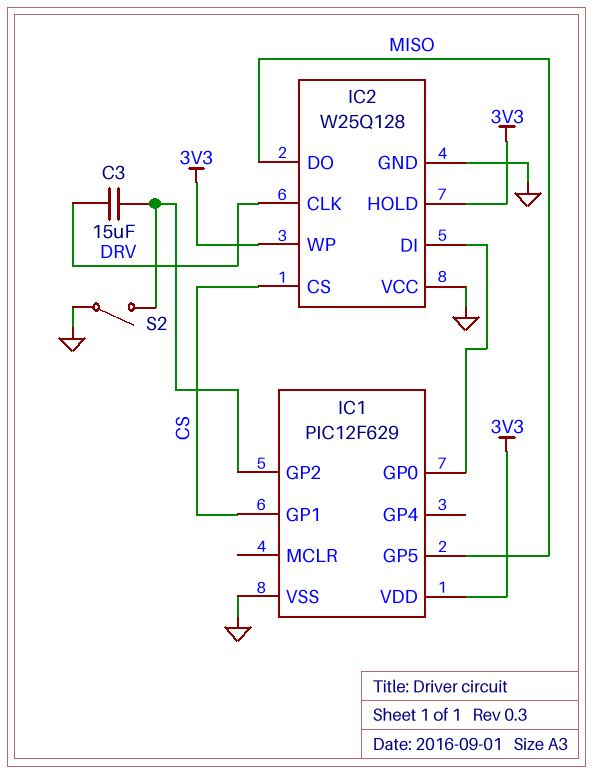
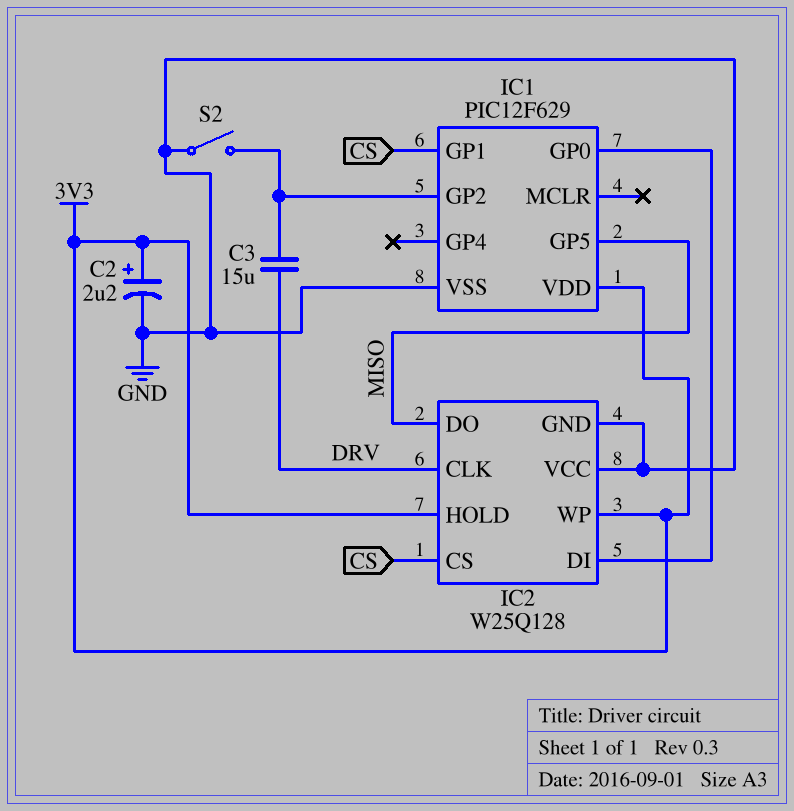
C2: none -> 2.2uF (plus 3V3, minus GND)

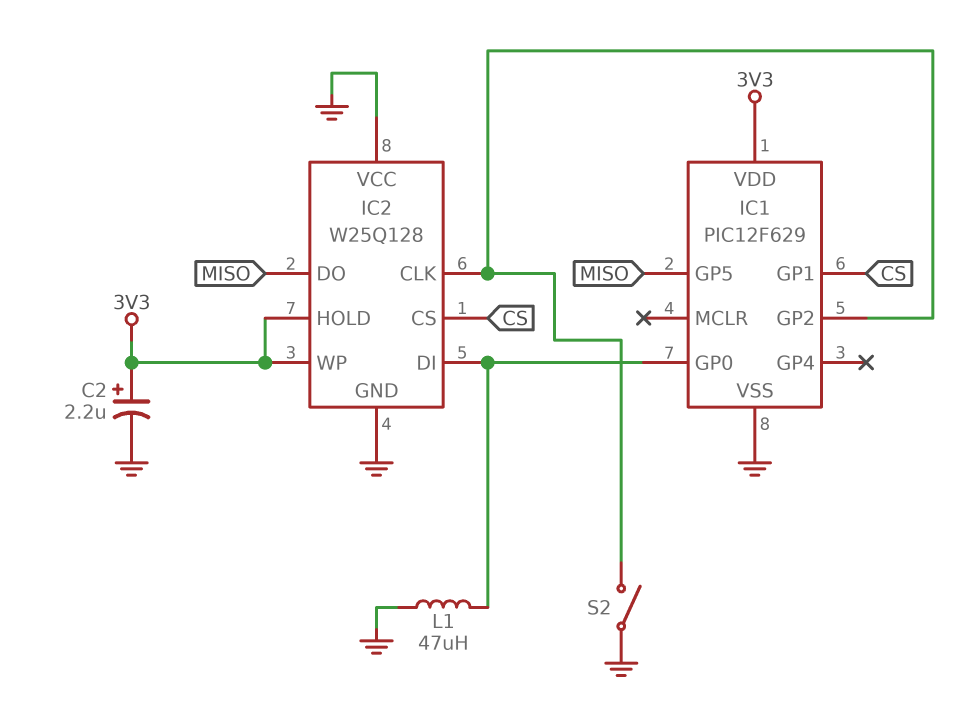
C3: 15uF (DRV, IC1/GP2) -> none
IC2 pin CLK: DRV -> IC1/GP2
L1: none -> 47uH (GND, IC1/GP0)

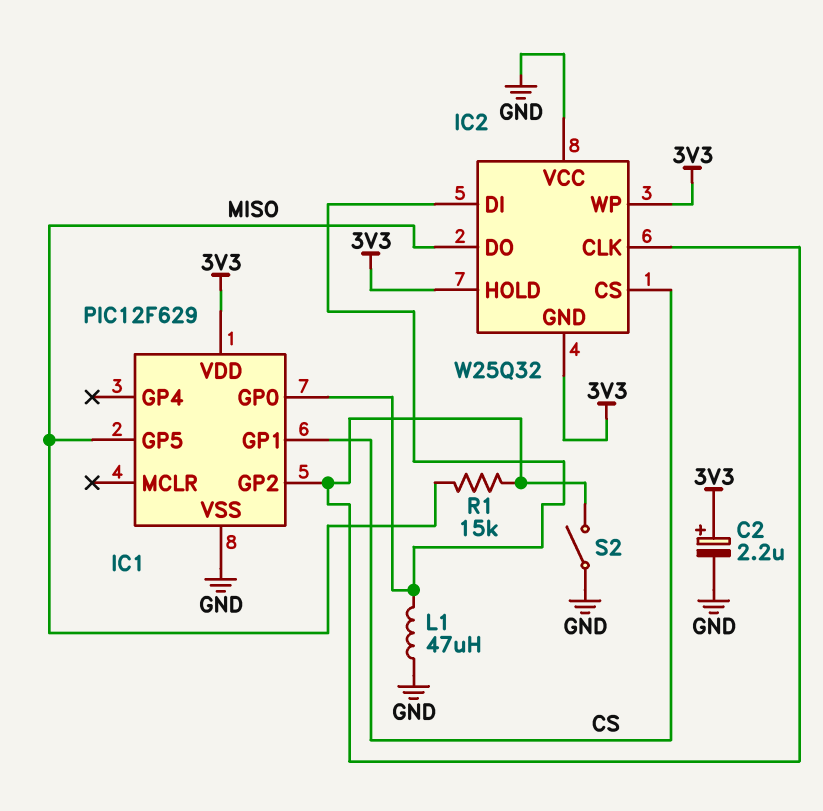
IC2: W25Q128 -> W25Q32
IC2 pin GND: GND -> 3V3
R1: none -> 15k (IC1/GP2, MISO)

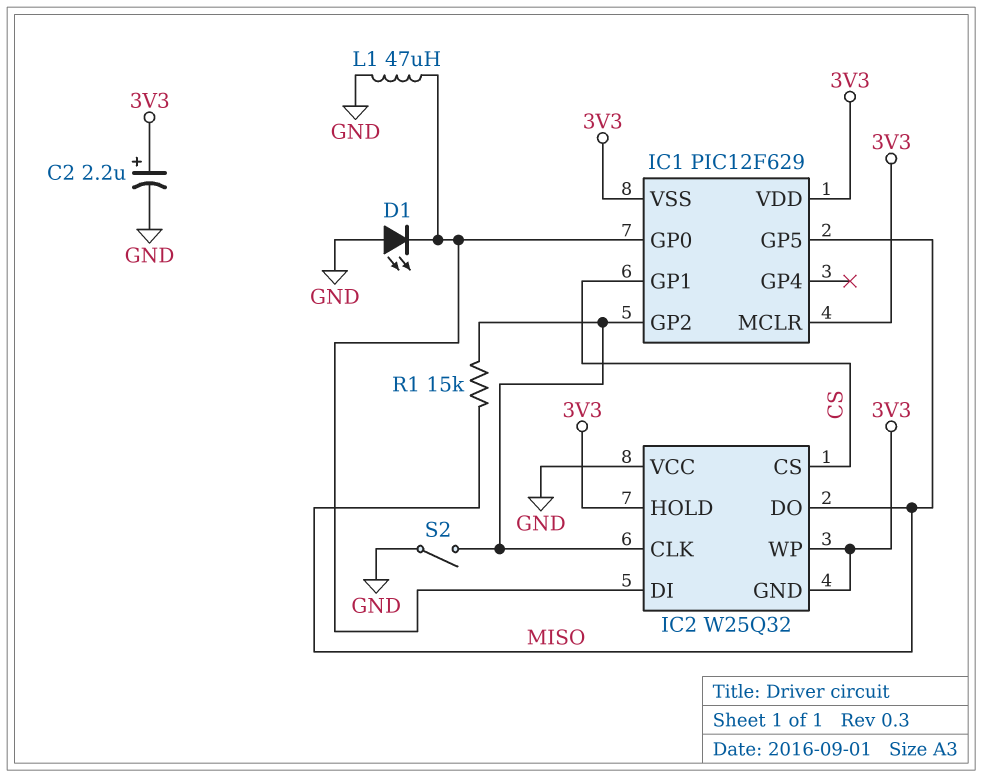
D1: none -> LED (A GND, K IC1/GP0)
IC1 pin MCLR: none -> 3V3
IC1 pin VSS: GND -> 3V3

